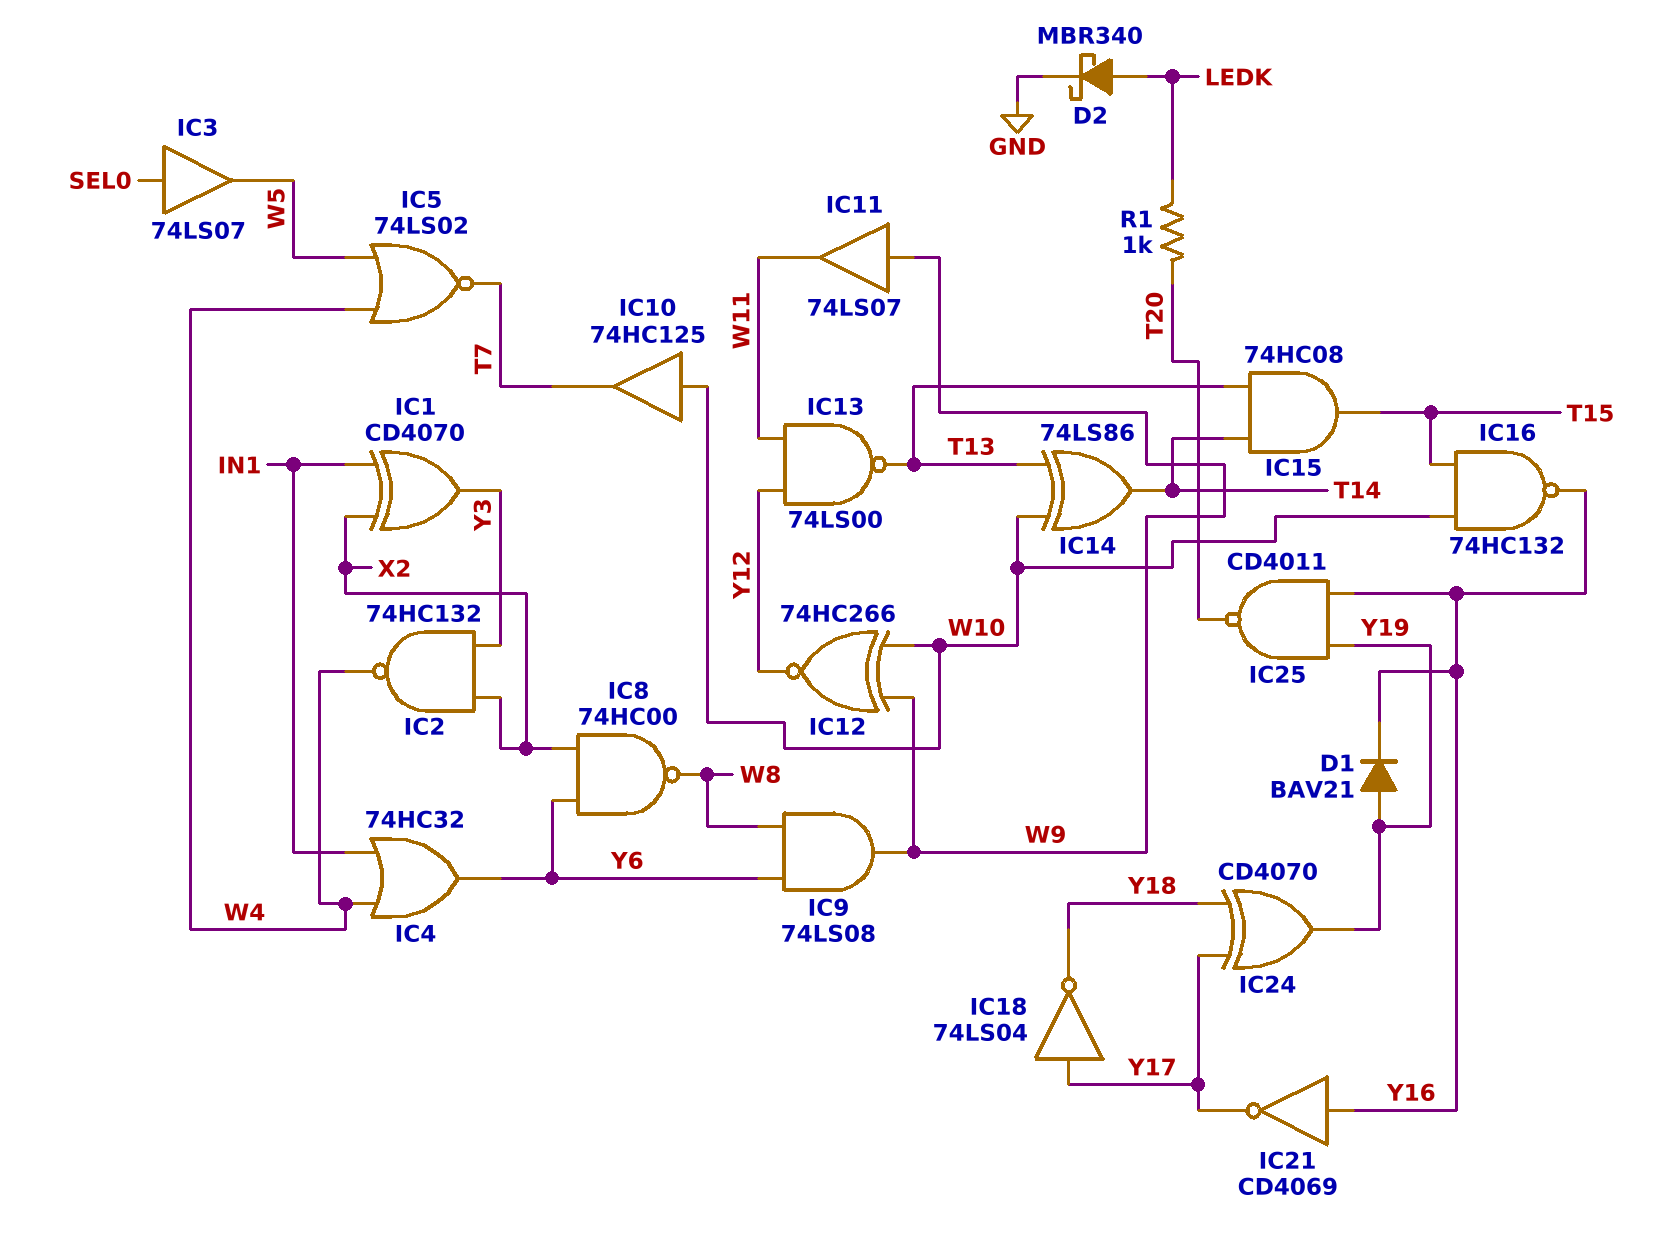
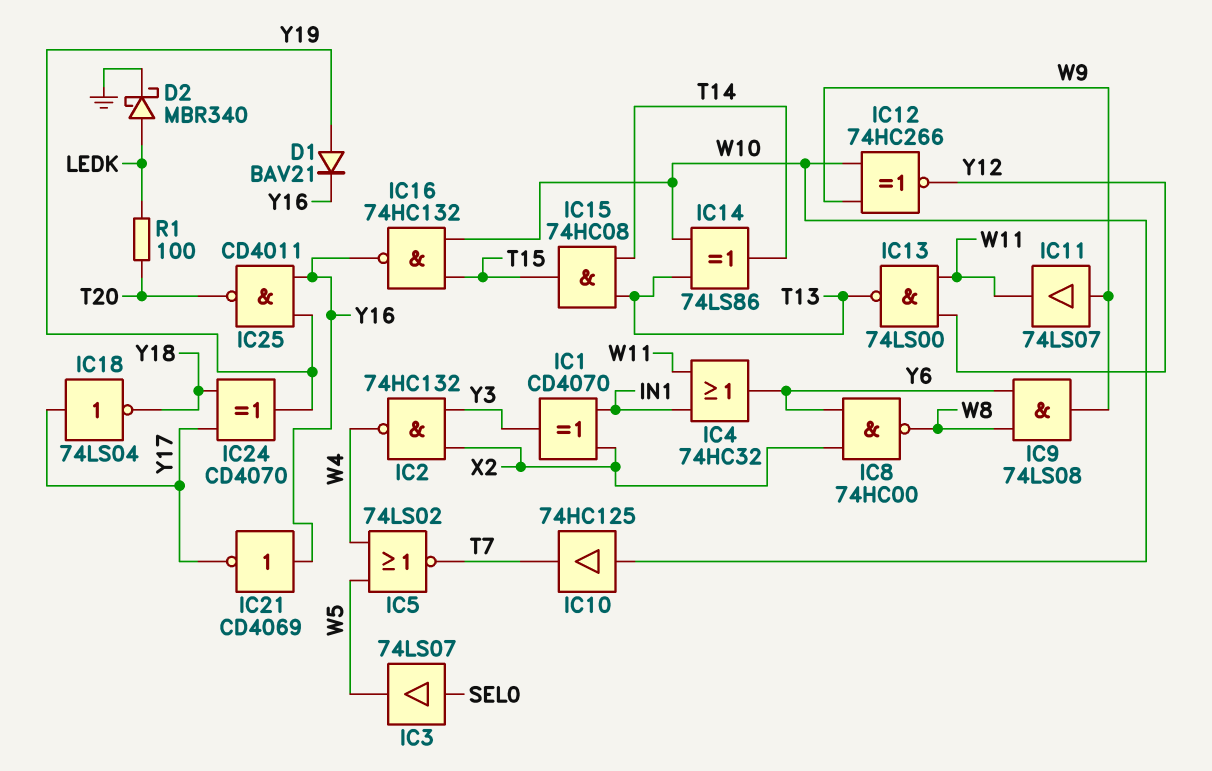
IC4: OR 74HC32 (in IN1, in W4, out Y6) -> OR 74HC32 (in IN1, in W11, out Y6)
R1: 1k (LEDK, T20) -> 100 (LEDK, T20)

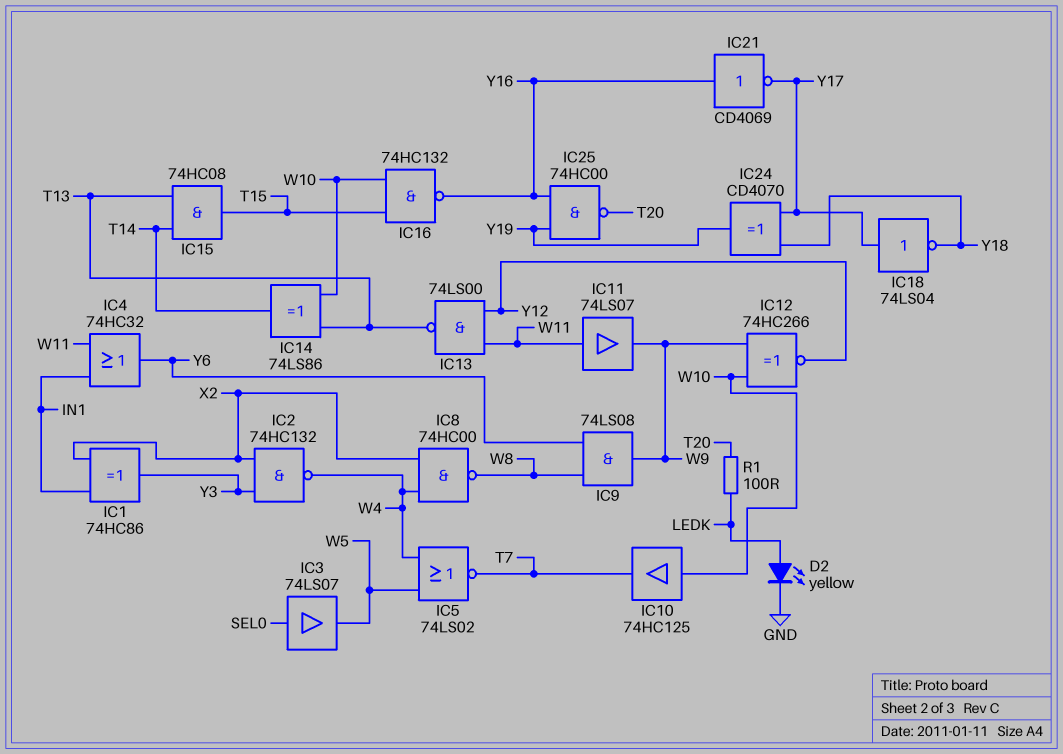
D1: diode BAV21 (A Y19, K Y16) -> none
D2: schottky MBR340 (A LEDK, K GND) -> LED yellow (A LEDK, K GND)
IC1: XOR CD4070 (in IN1, in X2, out Y3) -> XOR 74HC86 (in IN1, in X2, out Y3)
IC8: NAND 74HC00 (in X2, in Y6, out W8) -> NAND 74HC00 (in W4, in X2, out W8)
IC11: buffer 74LS07 (in W9, out W11) -> buffer 74LS07 (in W11, out W9)
IC25: NAND CD4011 (in Y16, in Y19, out T20) -> NAND 74HC00 (in Y16, in Y19, out T20)

